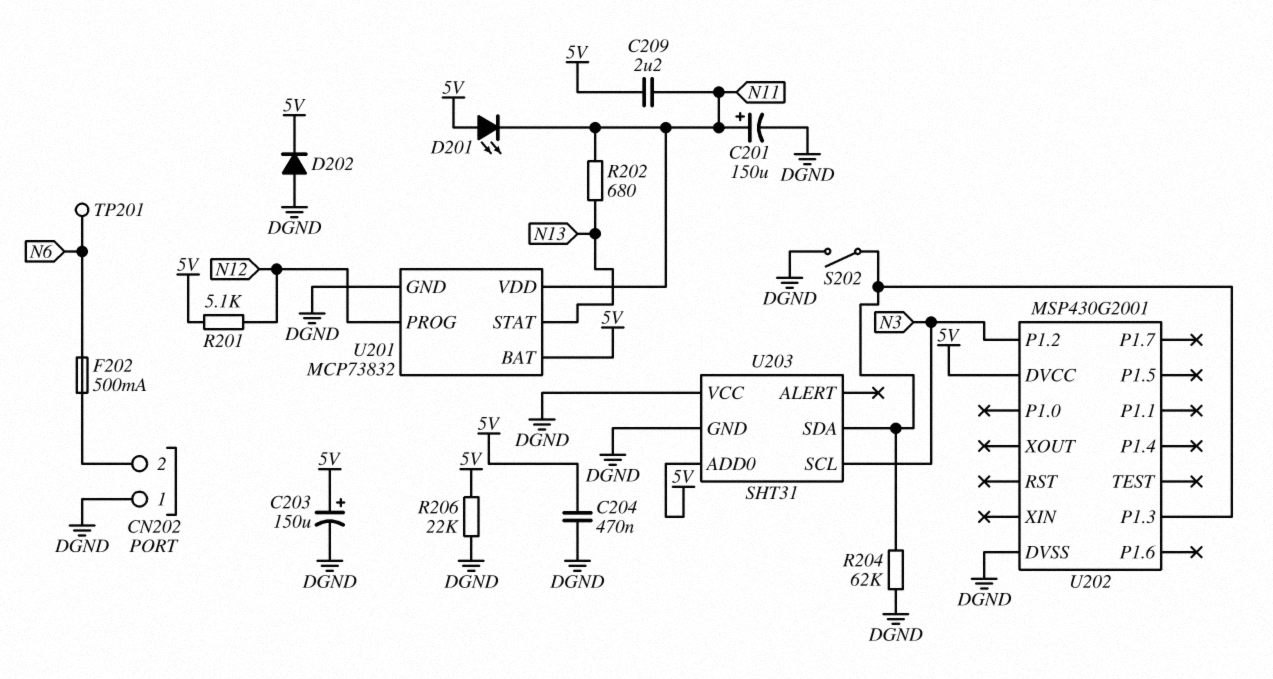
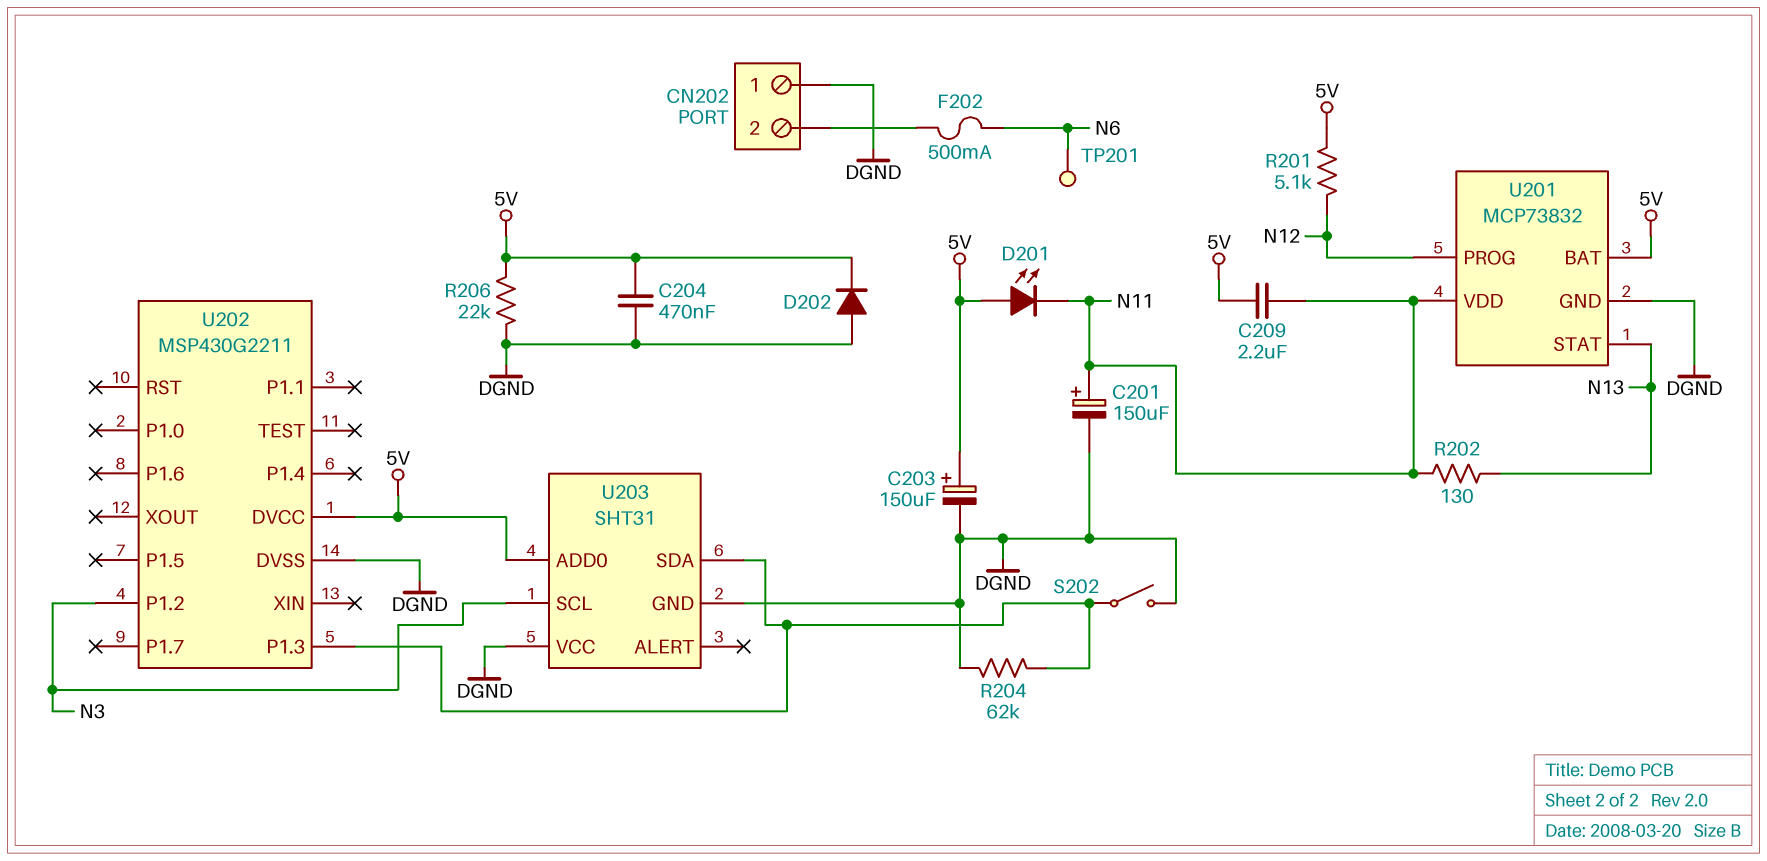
R202: 680 (N11, N13) -> 130 (N11, N13)
U202: MSP430G2001 -> MSP430G2211

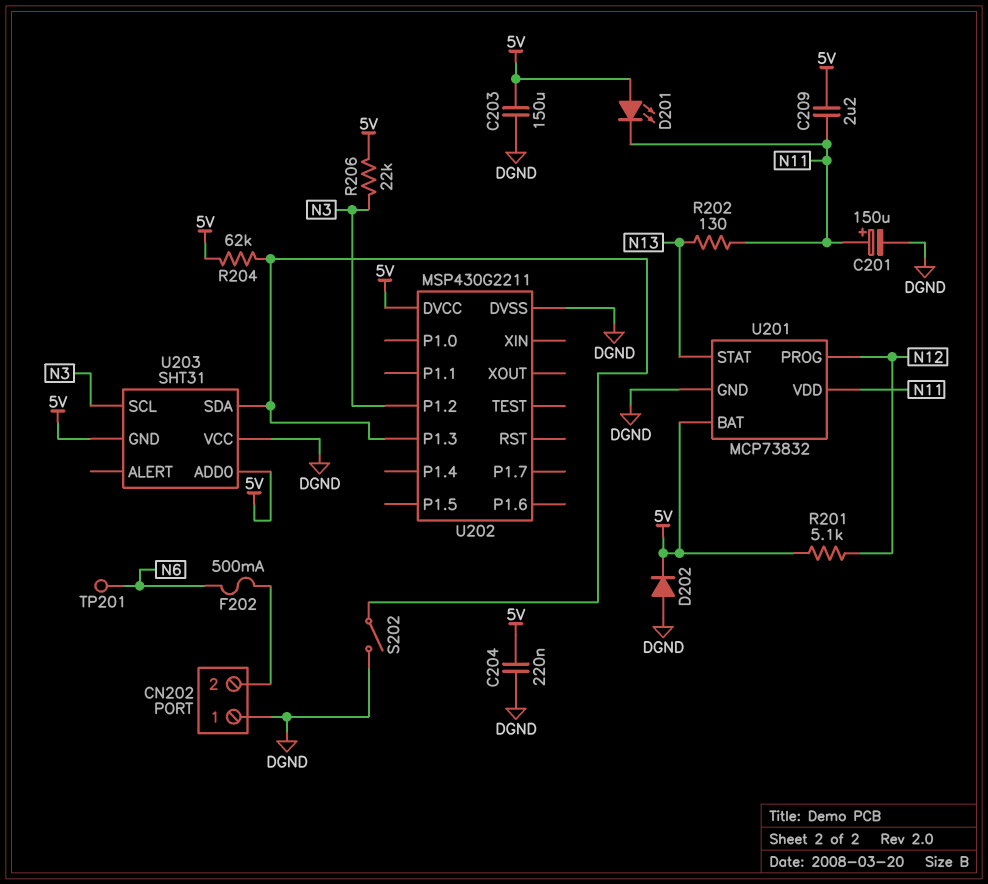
C203: 150uF (plus 5V, minus DGND) -> 150uF (5V, DGND)
C204: 470nF (5V, DGND) -> 220nF (5V, DGND)
R204: 62k (DGND, U202/P1.3) -> 62k (5V, U202/P1.3)
R206: 22k (5V, DGND) -> 22k (5V, N3)
U203 pin GND: DGND -> 5V

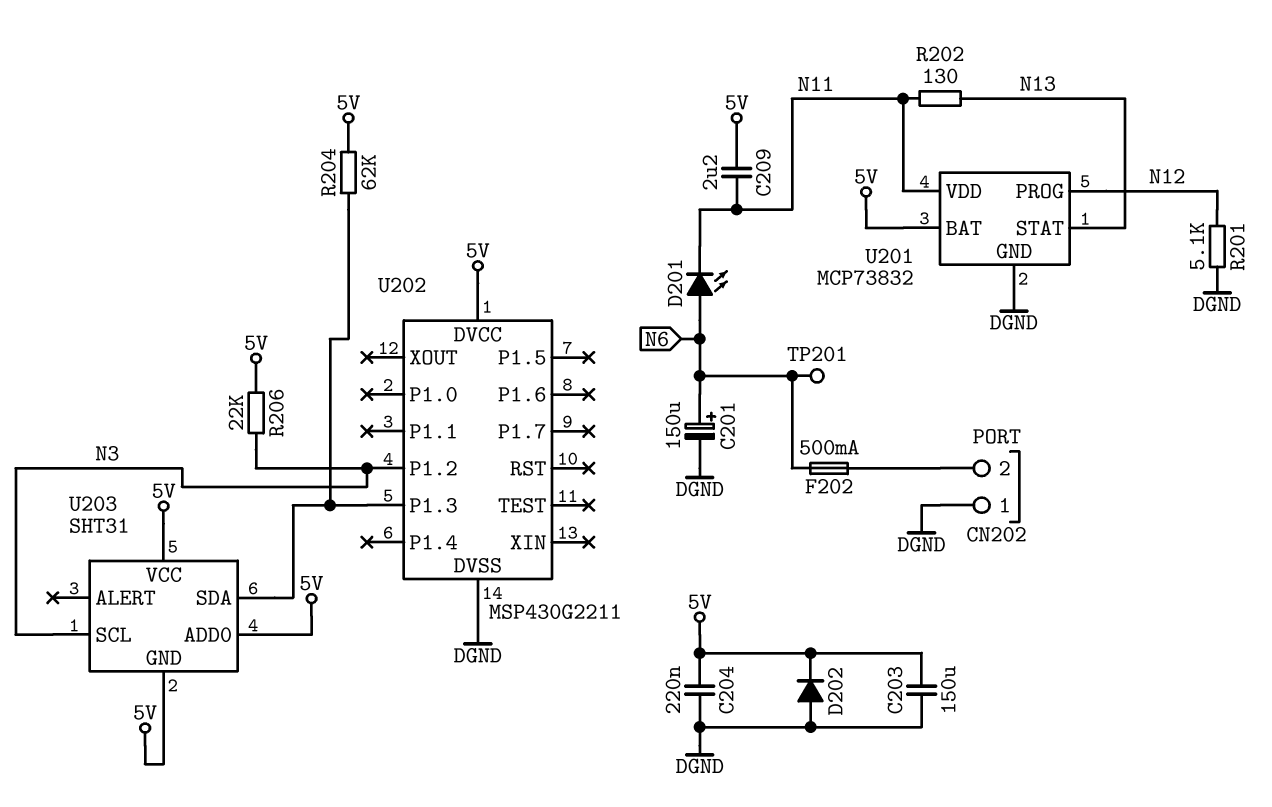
C201: 150uF (plus N11, minus DGND) -> 150uF (plus N6, minus DGND)
D201: LED (A 5V, K N11) -> LED (A N6, K N11)
R201: 5.1k (5V, N12) -> 5.1k (DGND, N12)
S202: switch (DGND, U202/P1.3) -> none
U203 pin VCC: DGND -> 5V

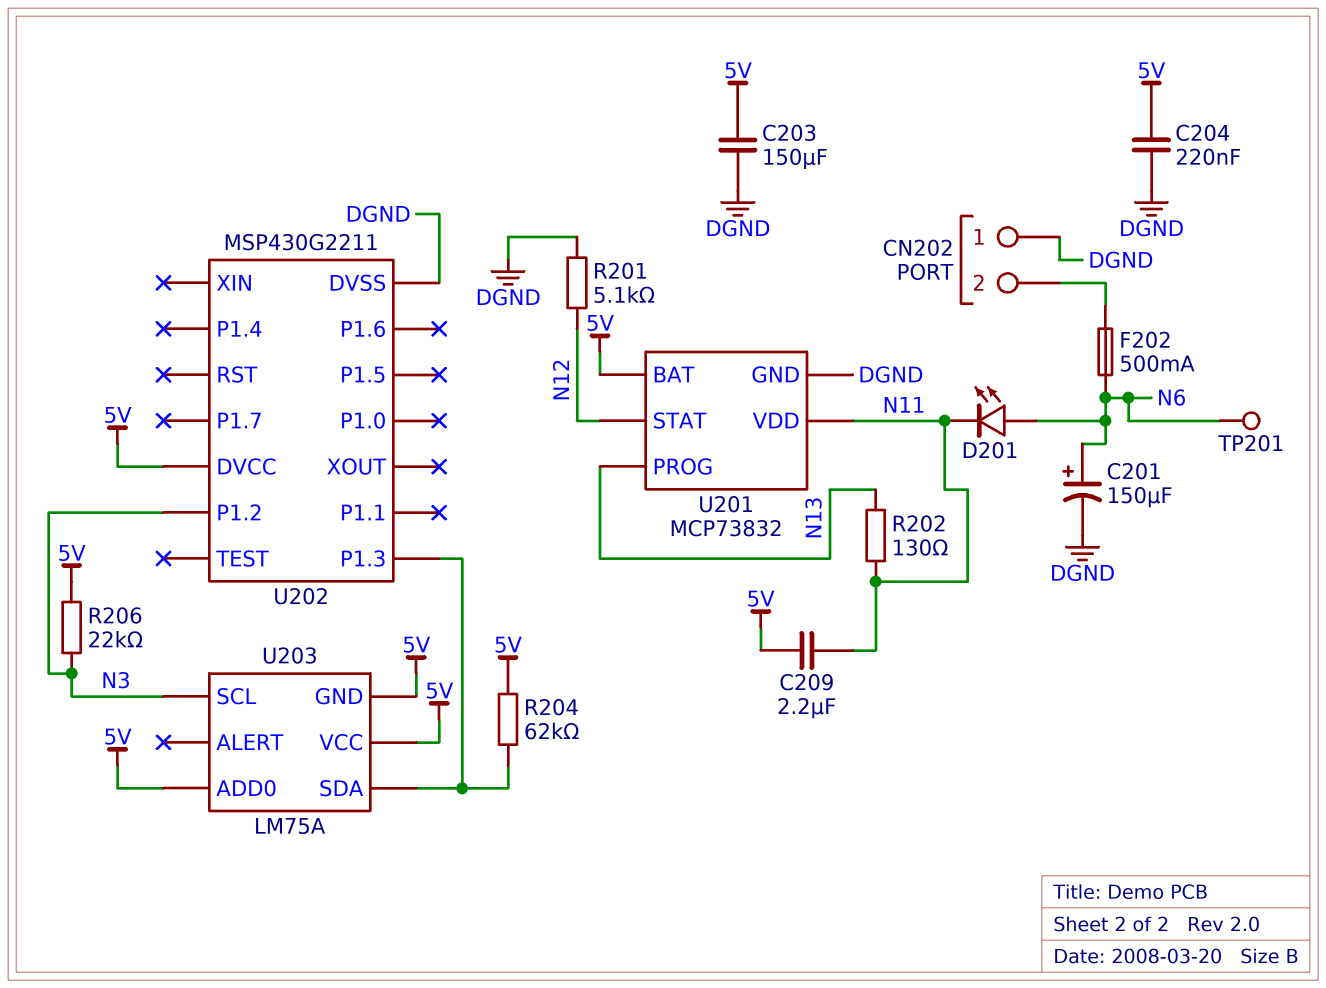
D202: diode (A DGND, K 5V) -> none
U201 pin PROG: N12 -> N13
U201 pin STAT: N13 -> N12
U203: SHT31 -> LM75A

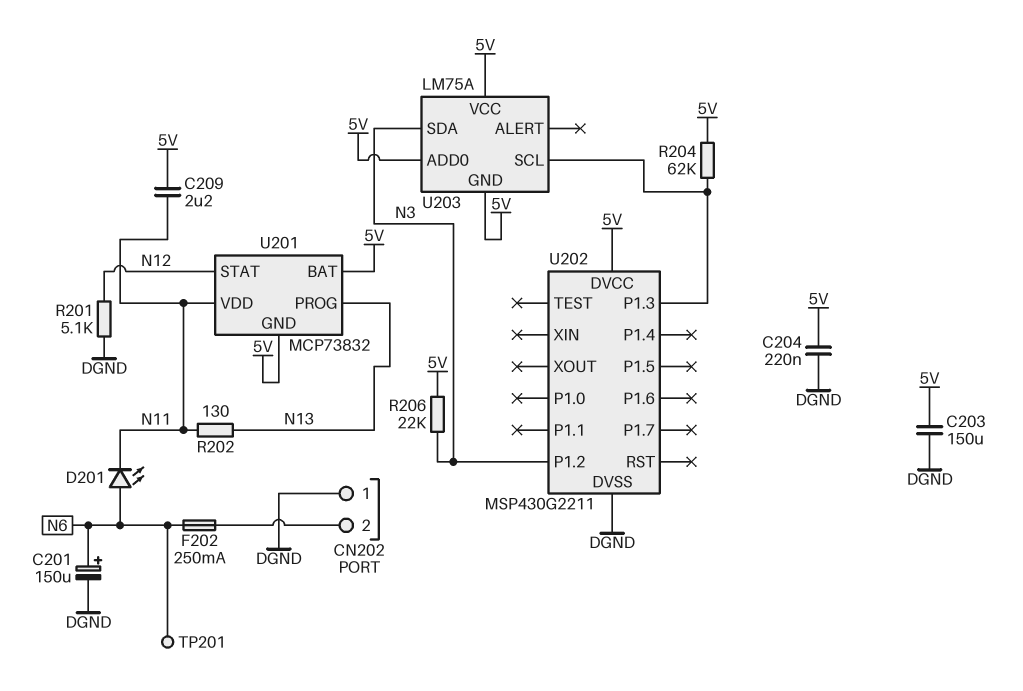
F202: 500mA (CN202/2, N6) -> 250mA (CN202/2, N6)
U201 pin GND: DGND -> 5V
U203 pin SCL: N3 -> U202/P1.3
U203 pin SDA: U202/P1.3 -> N3

